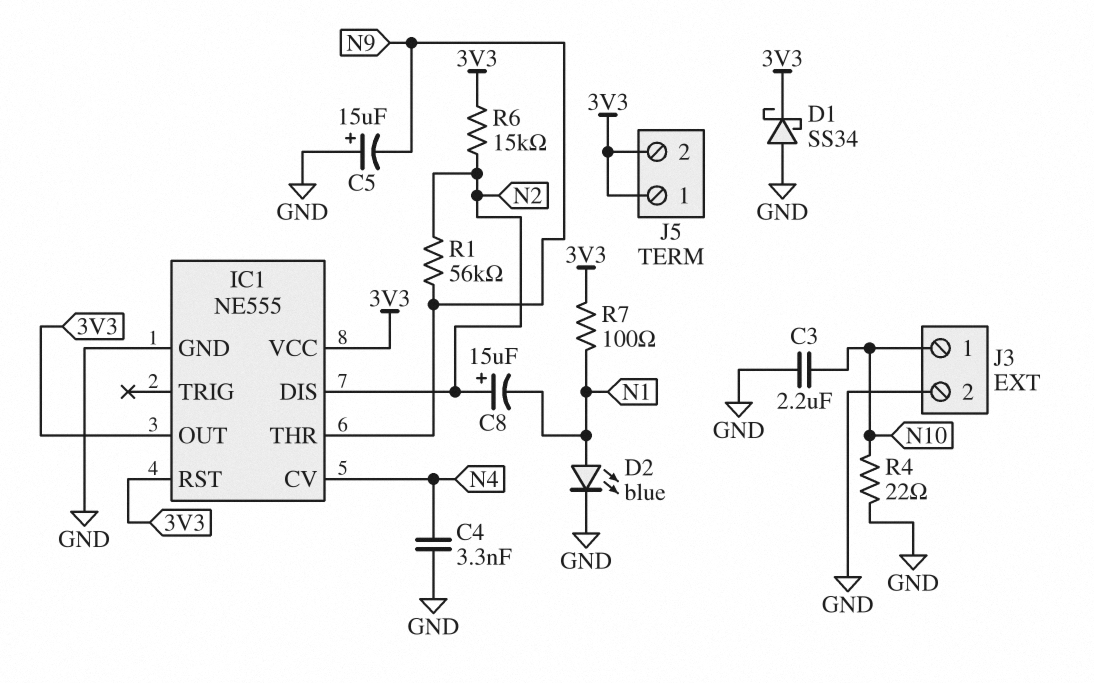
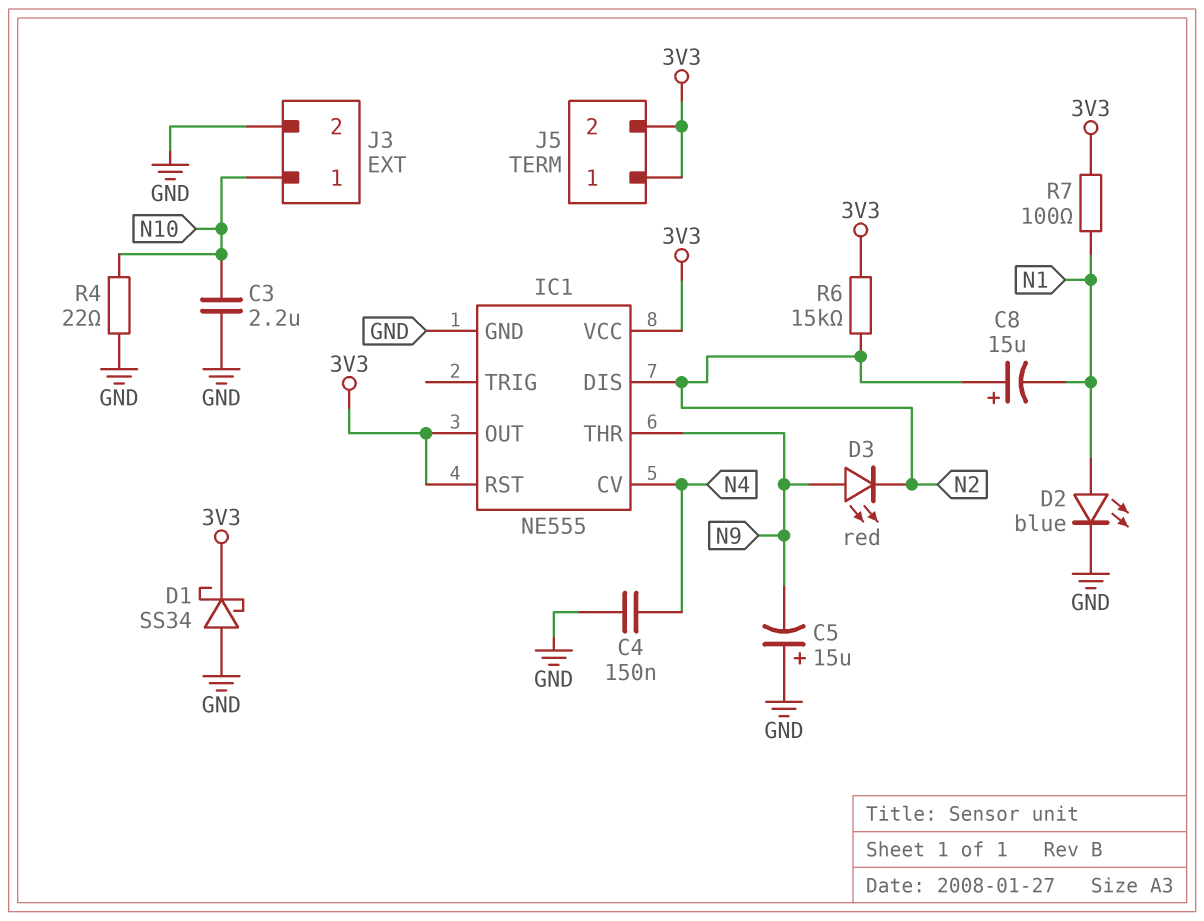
C4: 3.3nF (GND, N4) -> 150nF (GND, N4)
D3: none -> LED red (A N9, K N2)
R1: 56k (N2, N9) -> none

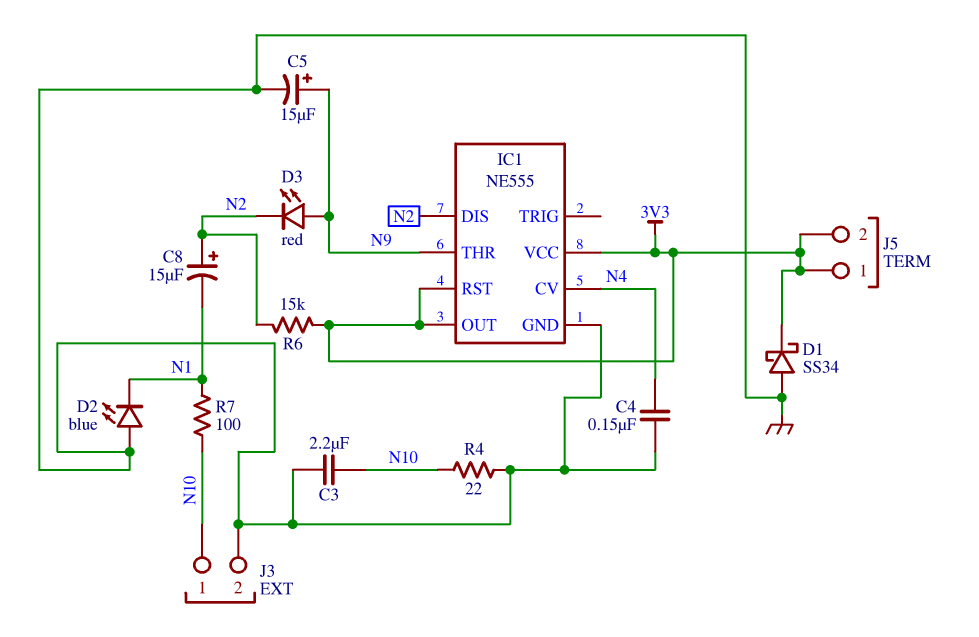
C5: 15uF (plus GND, minus N9) -> 15uF (plus N9, minus GND)
D2: LED blue (A N1, K GND) -> LED blue (A GND, K N1)
R7: 100 (3V3, N1) -> 100 (N1, N10)

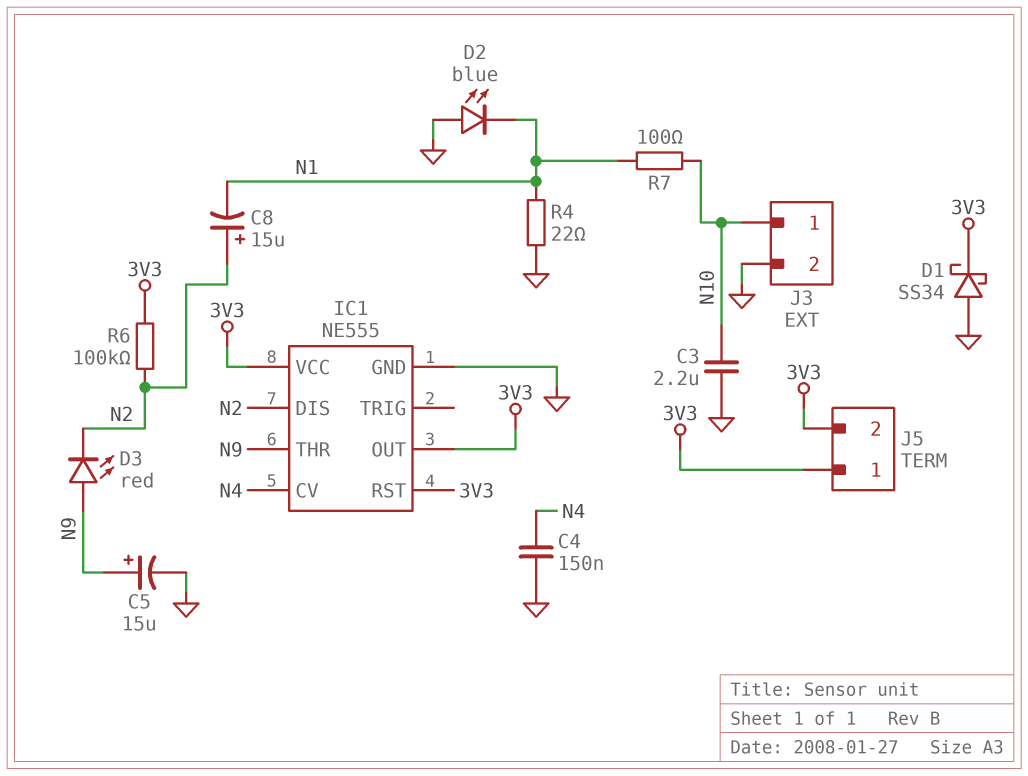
R4: 22 (GND, N10) -> 22 (GND, N1)
R6: 15k (3V3, N2) -> 100k (3V3, N2)

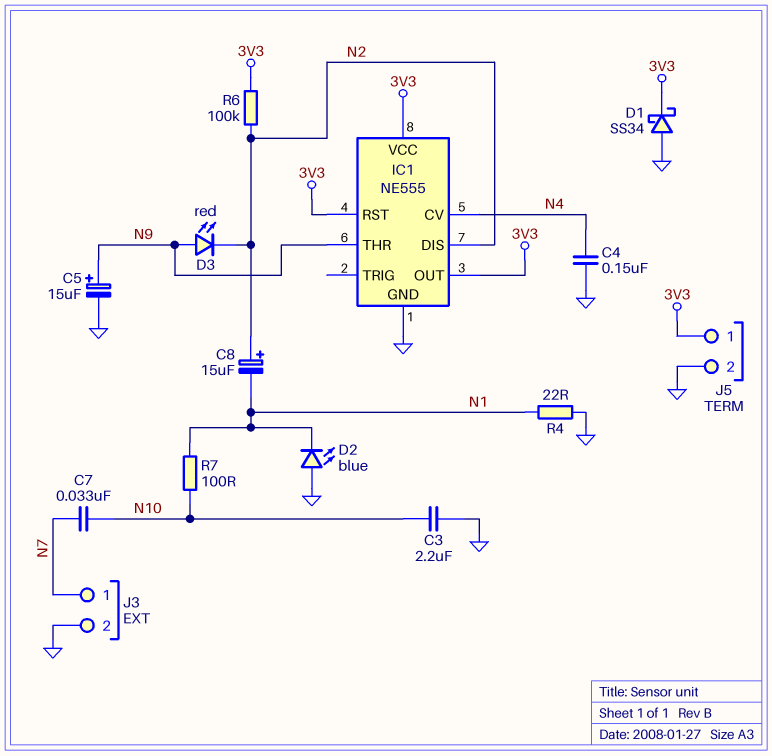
C7: none -> 33nF (N7, N10)
J3 pin 1: N10 -> N7
J5 pin 2: 3V3 -> GND

